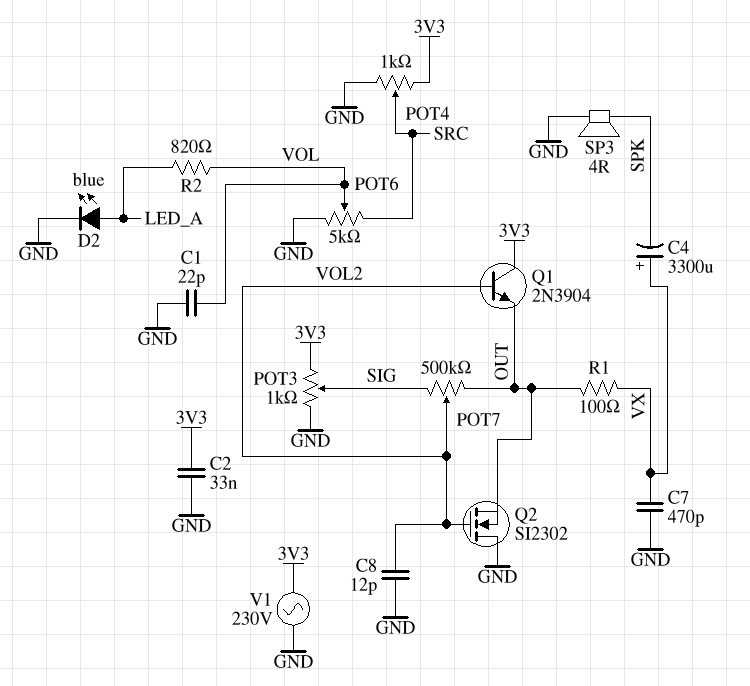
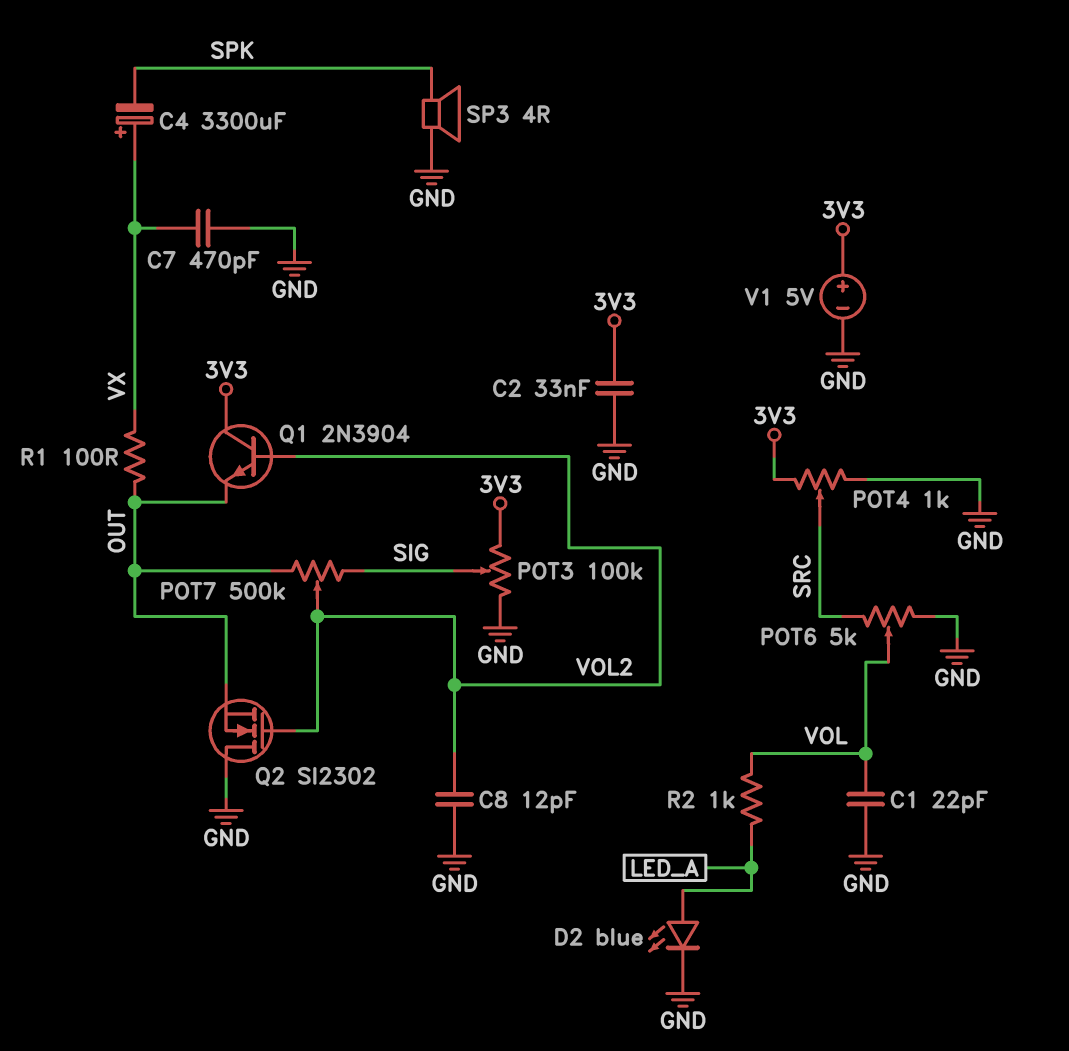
POT3: 1k (3V3, GND, wiper SIG) -> 100k (3V3, GND, wiper SIG)
R2: 820 (LED_A, VOL) -> 1k (LED_A, VOL)
V1: AC 230V (3V3, GND) -> 5V (plus 3V3, minus GND)

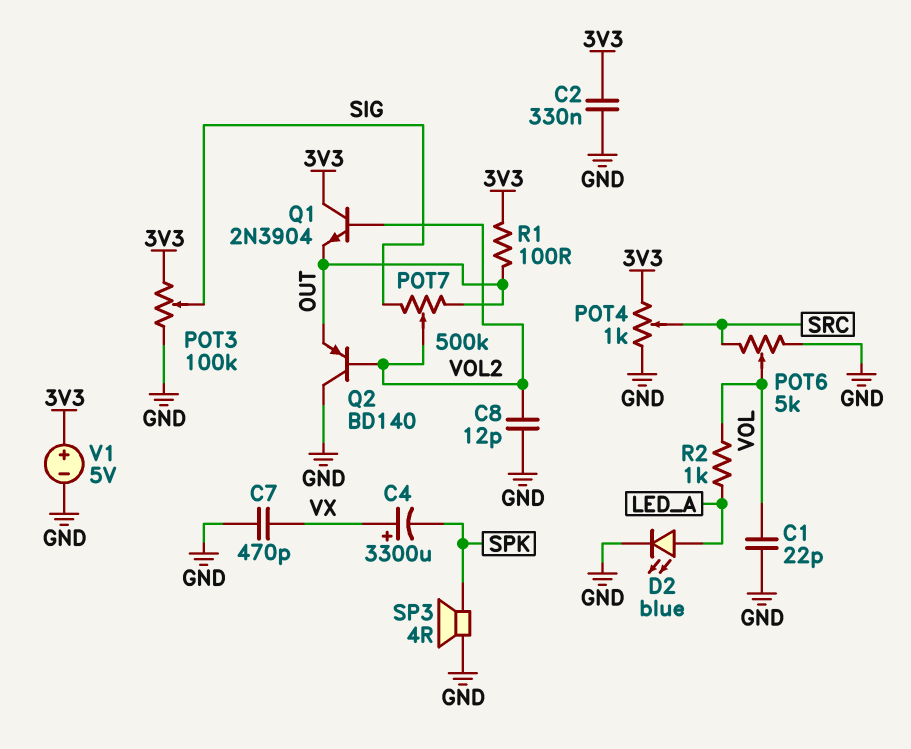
C2: 33nF (3V3, GND) -> 330nF (3V3, GND)
Q2: NMOS SI2302 (G VOL2, D GND, S OUT) -> PNP BD140 (B VOL2, C GND, E OUT)
R1: 100 (OUT, VX) -> 100 (3V3, OUT)

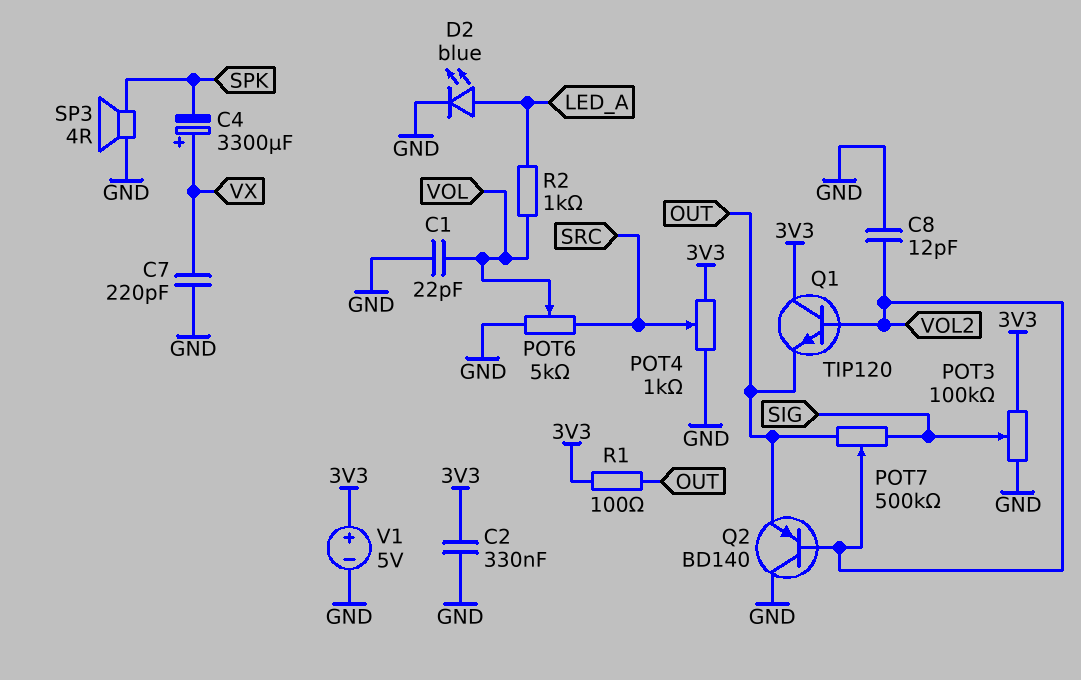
C7: 470pF (GND, VX) -> 220pF (GND, VX)
Q1: NPN 2N3904 (B VOL2, C 3V3, E OUT) -> NPN TIP120 (B VOL2, C 3V3, E OUT)

